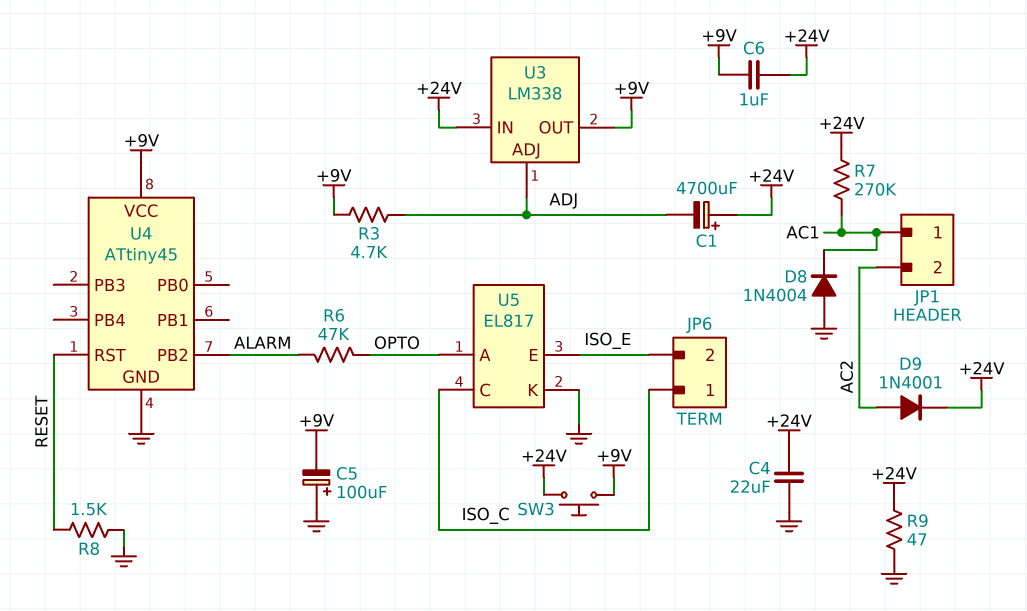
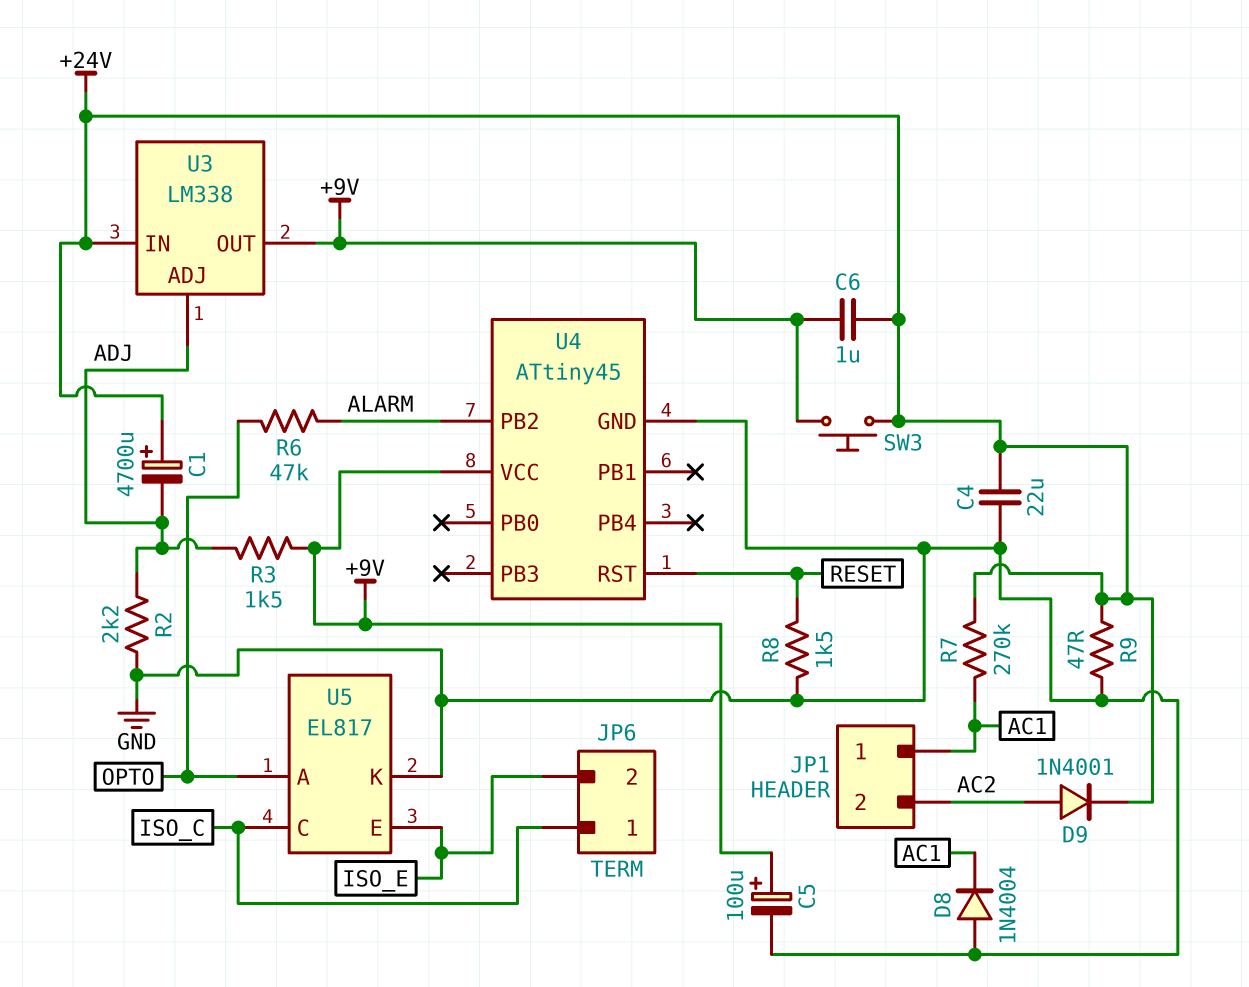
C5: 100uF (plus GND, minus +9V) -> 100uF (plus +9V, minus GND)
R2: none -> 2.2k (ADJ, GND)
R3: 4.7k (+9V, ADJ) -> 1.5k (+9V, ADJ)

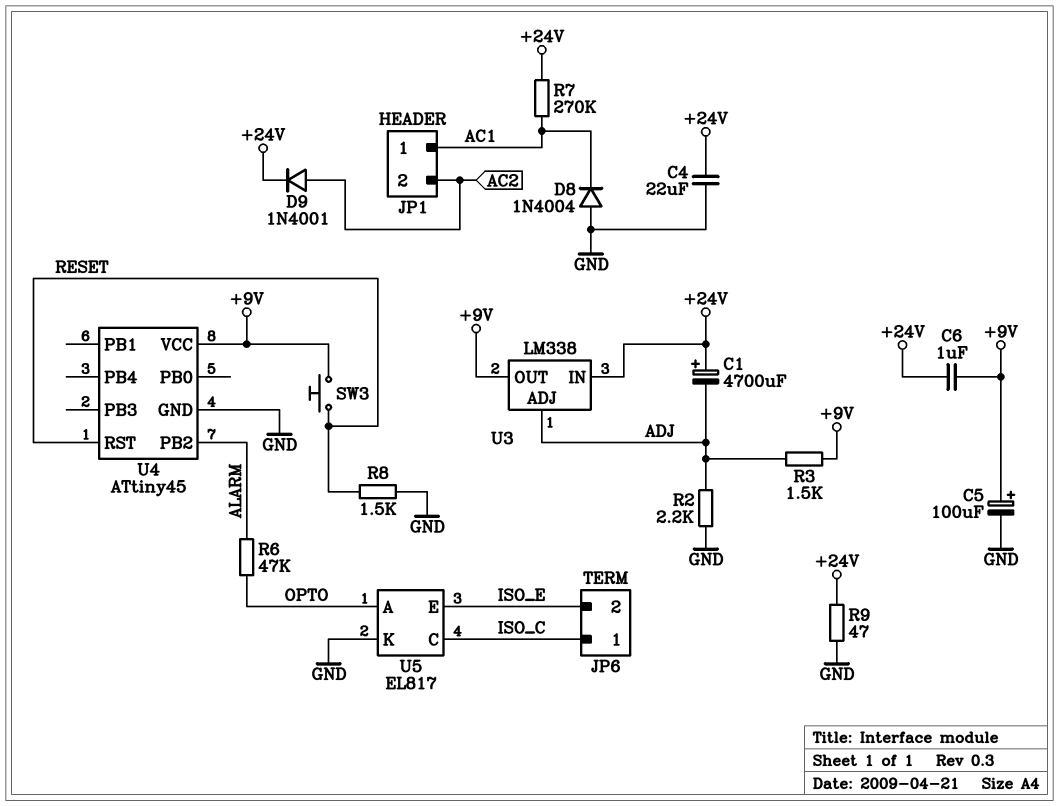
SW3: button (+9V, +24V) -> button (+9V, RESET)

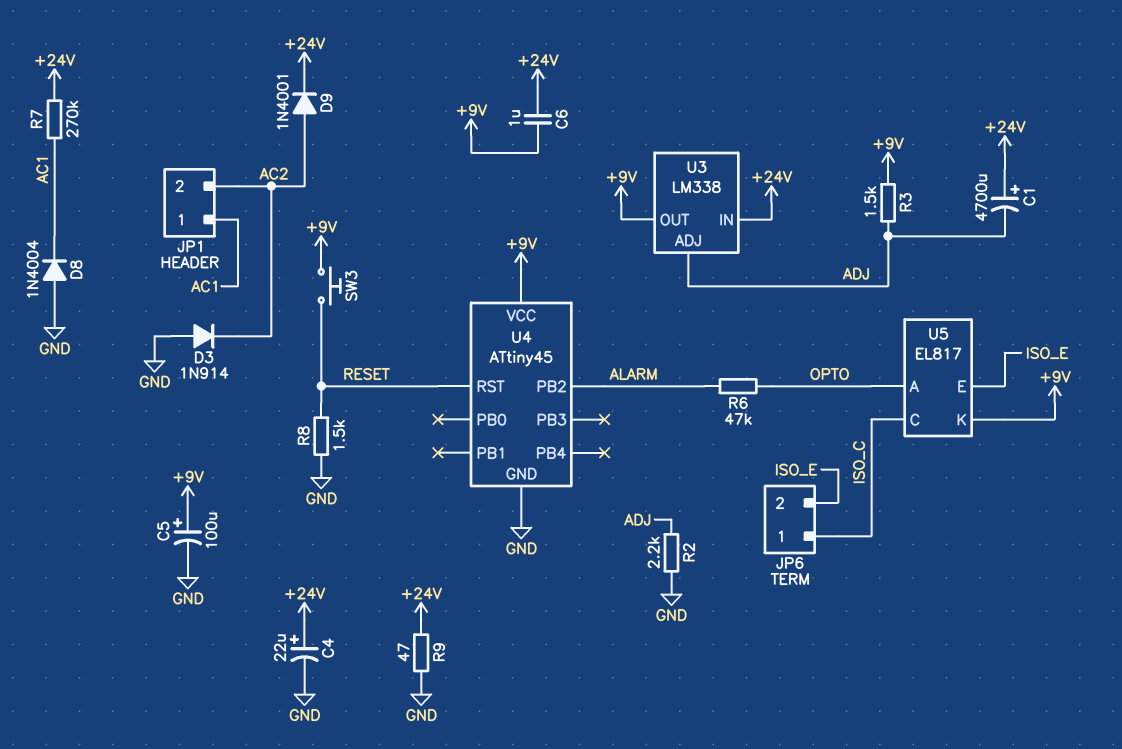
C4: 22uF (+24V, GND) -> 22uF (plus +24V, minus GND)
D3: none -> diode 1N914 (A GND, K AC2)
U5 pin K: GND -> +9V

